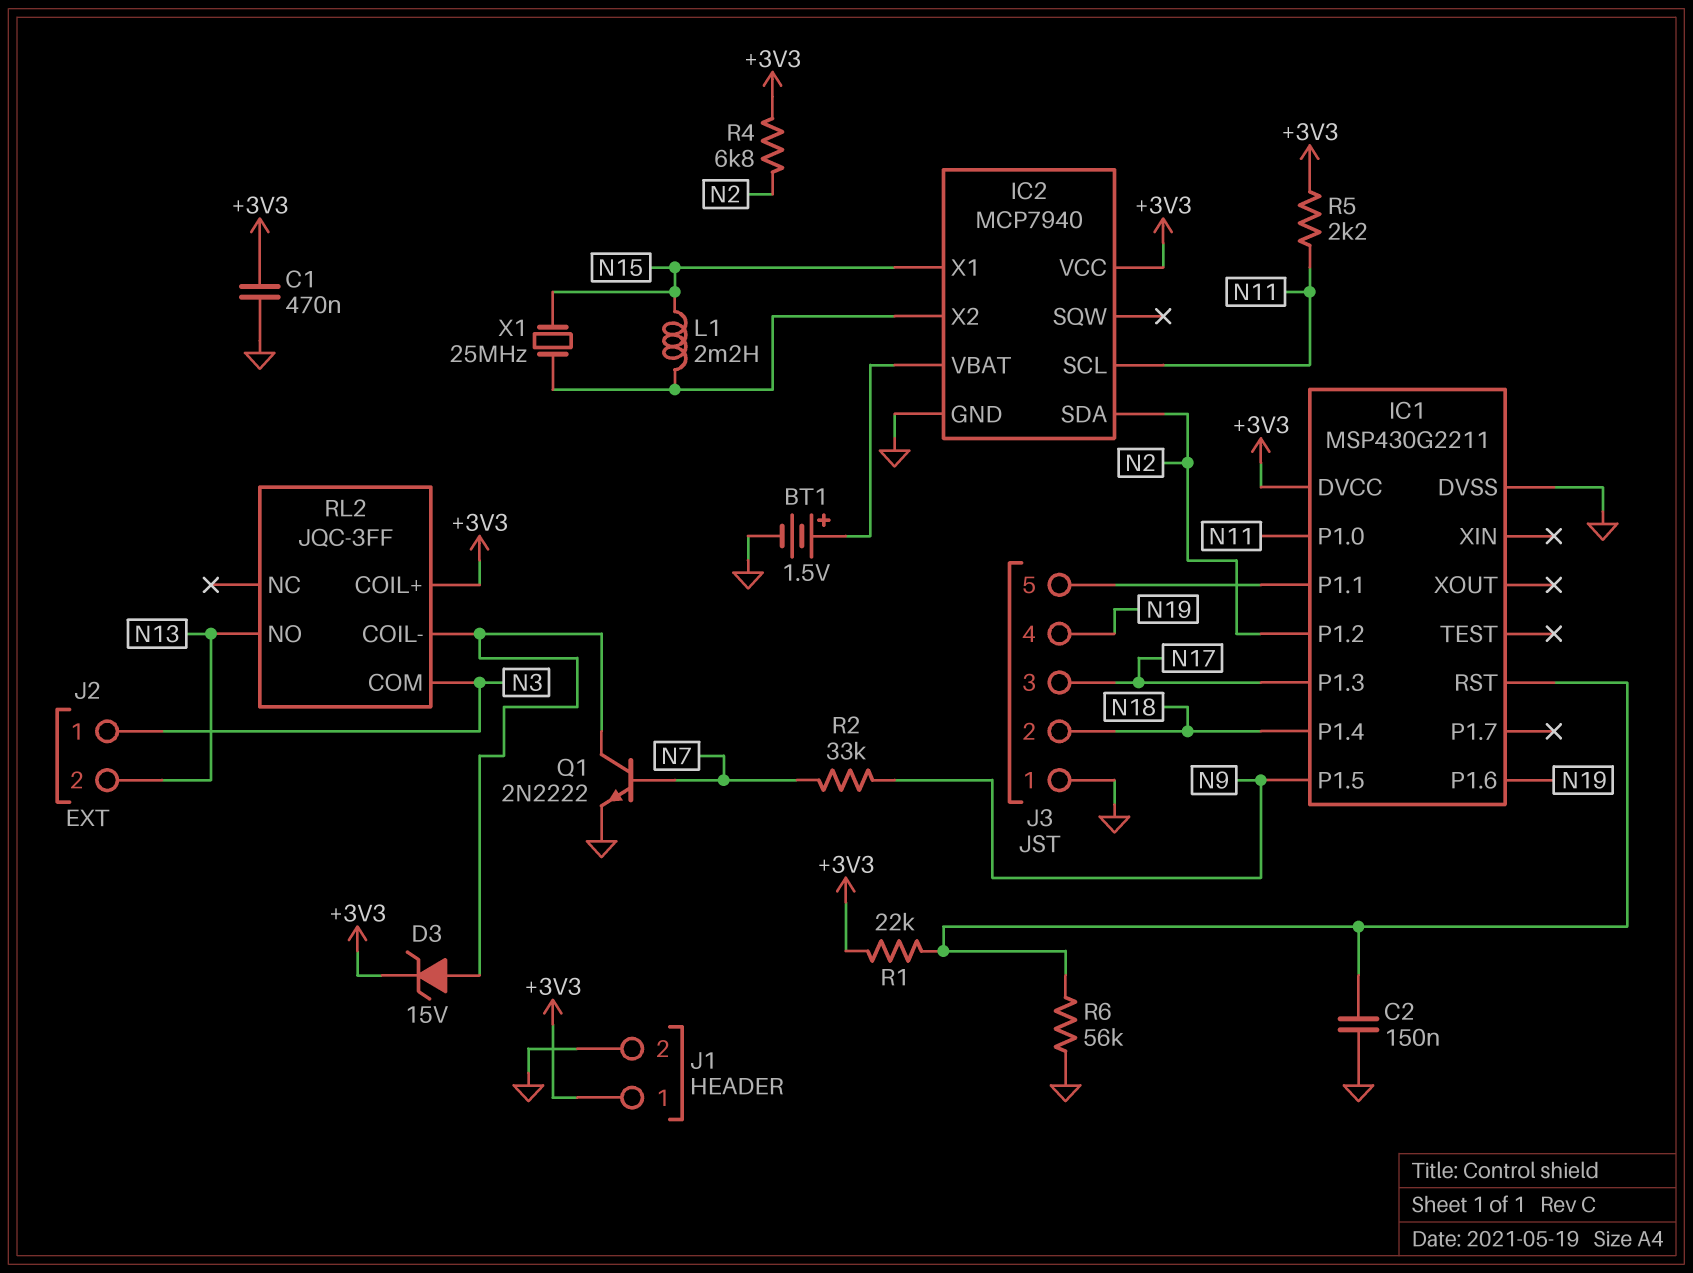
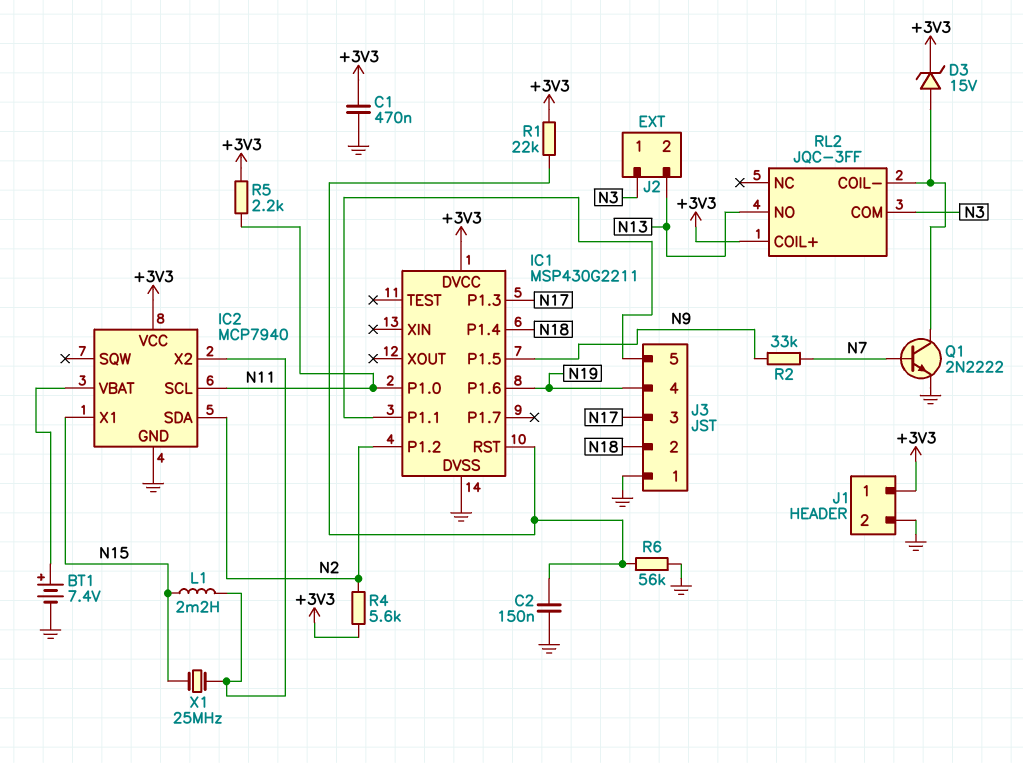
BT1: 1.5V (plus IC2/VBAT, minus GND) -> 7.4V (plus IC2/VBAT, minus GND)
R4: 6.8k (+3V3, N2) -> 5.6k (+3V3, N2)

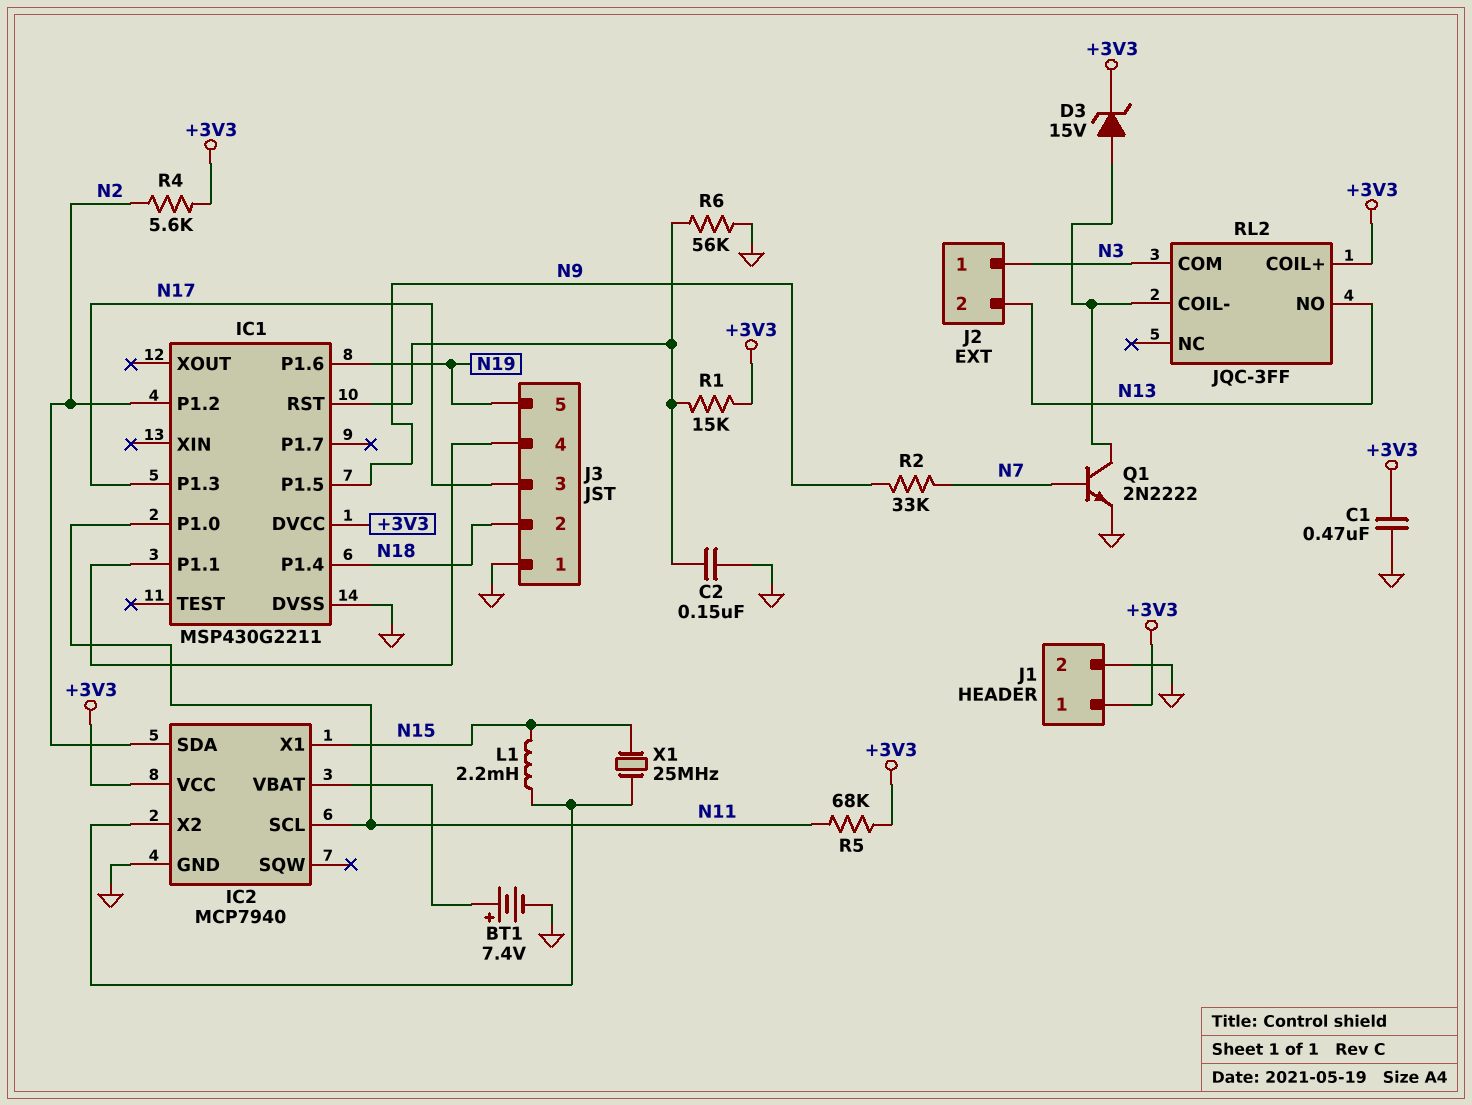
J3 pin 4: N19 -> IC1/P1.1
J3 pin 5: IC1/P1.1 -> N19
R1: 22k (+3V3, IC1/RST) -> 15k (+3V3, IC1/RST)
R5: 2.2k (+3V3, N11) -> 68k (+3V3, N11)

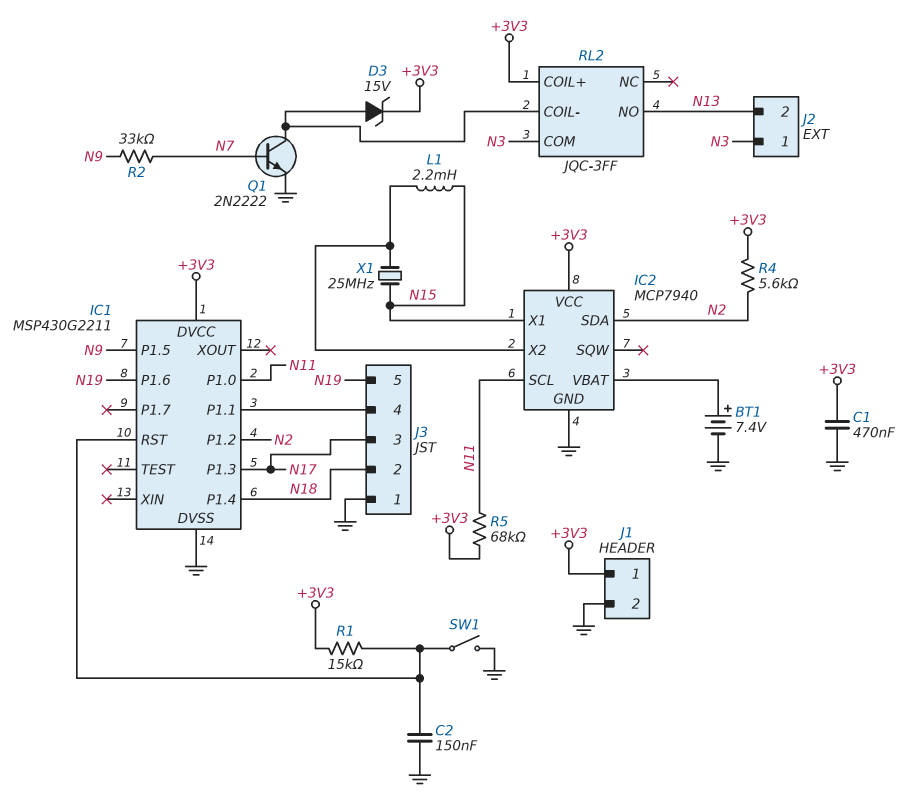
R6: 56k (GND, IC1/RST) -> none
SW1: none -> switch (GND, IC1/RST)

